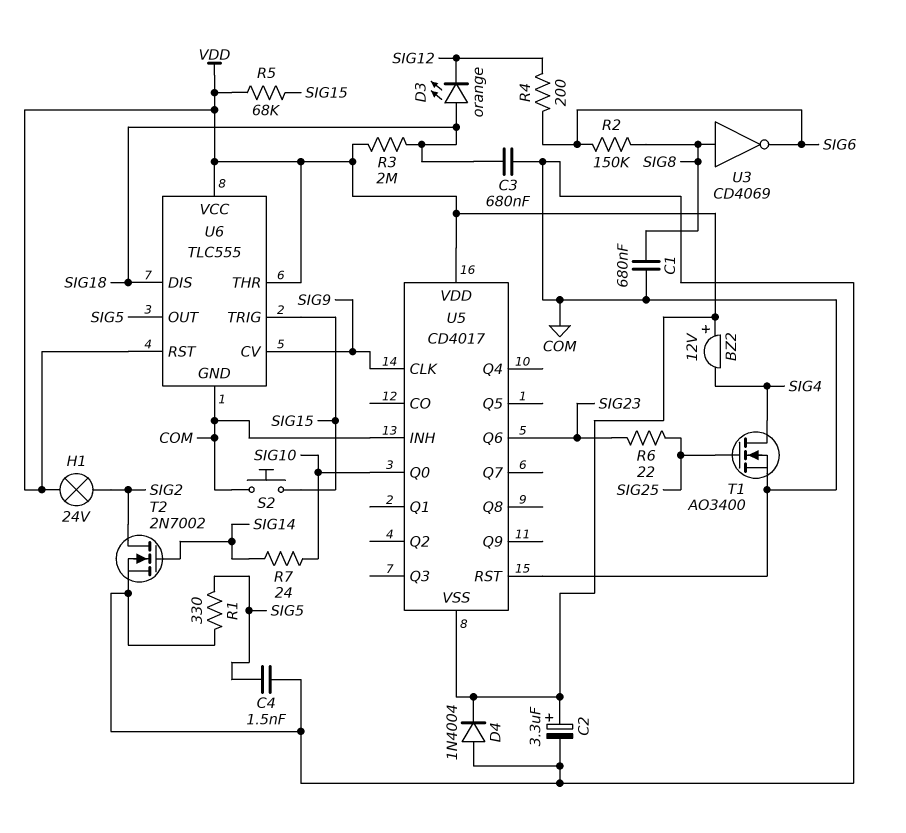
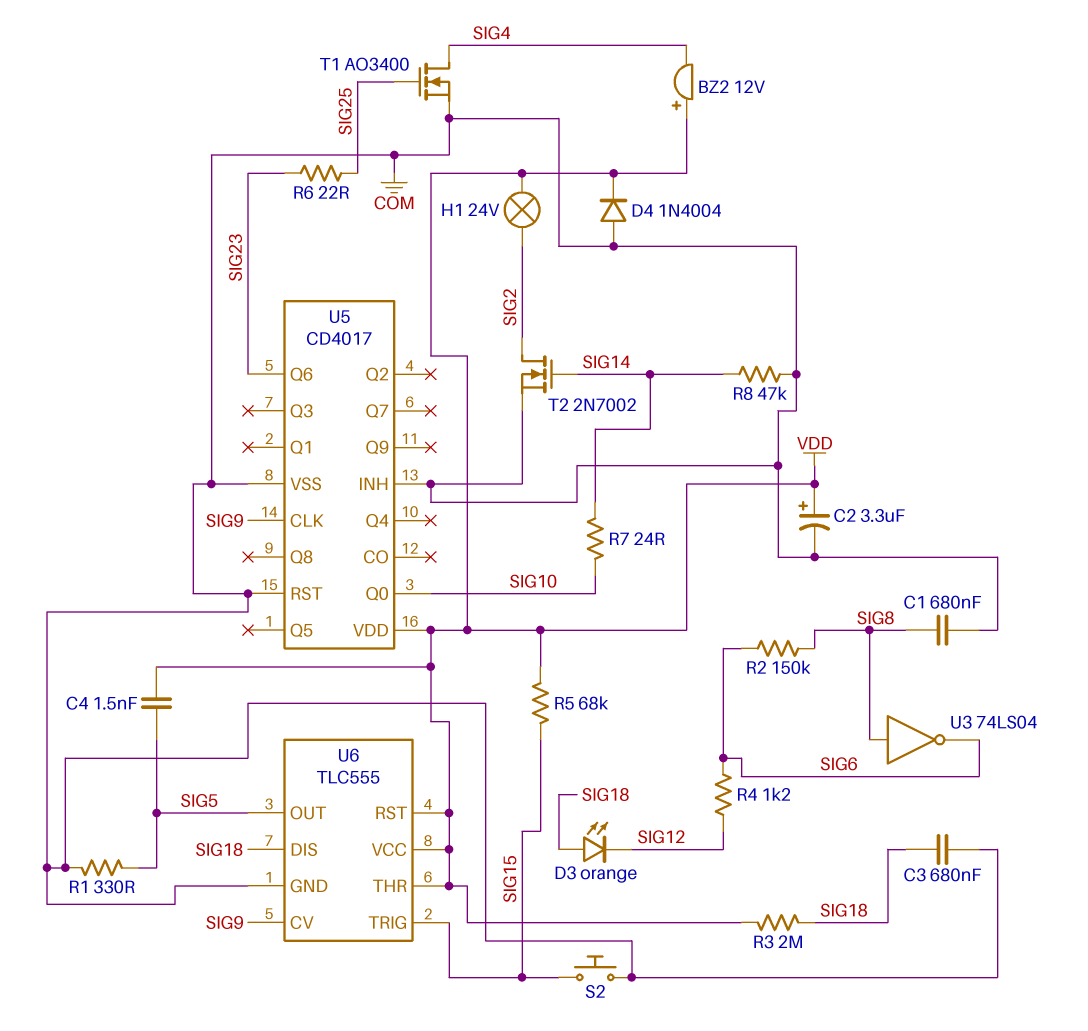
C4: 1.5nF (COM, SIG5) -> 1.5nF (SIG5, VDD)
R4: 200 (SIG6, SIG12) -> 1.2k (SIG6, SIG12)
R8: none -> 47k (COM, SIG14)
U3: NOT CD4069 (in SIG8, out SIG6) -> NOT 74LS04 (in SIG8, out SIG6)
U5 pin VSS: VDD -> COM

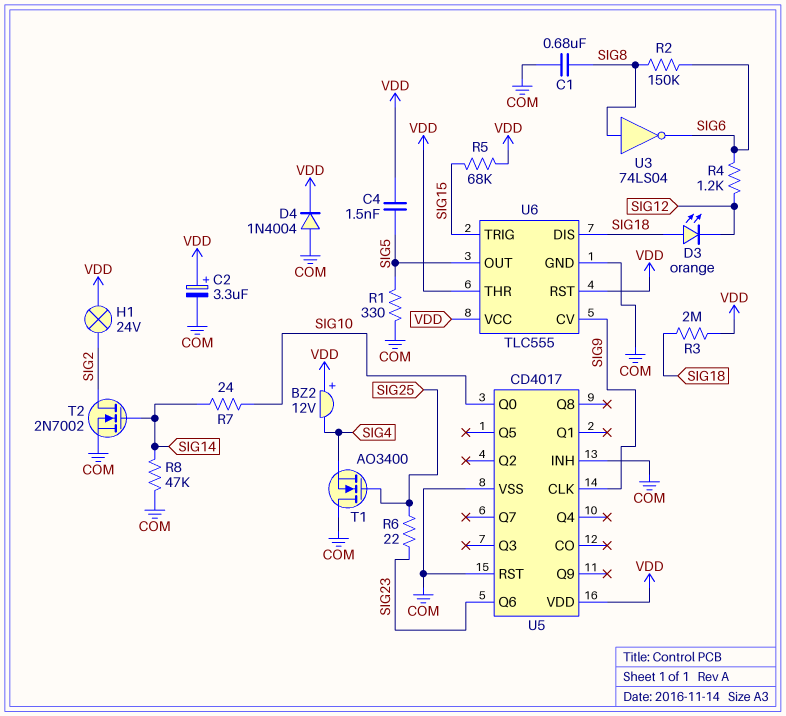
C3: 680nF (COM, SIG18) -> none
S2: button (COM, SIG15) -> none
T1: NMOS AO3400 (G SIG25, D SIG4, S COM) -> NMOS AO3400 (G SIG25, D COM, S SIG4)

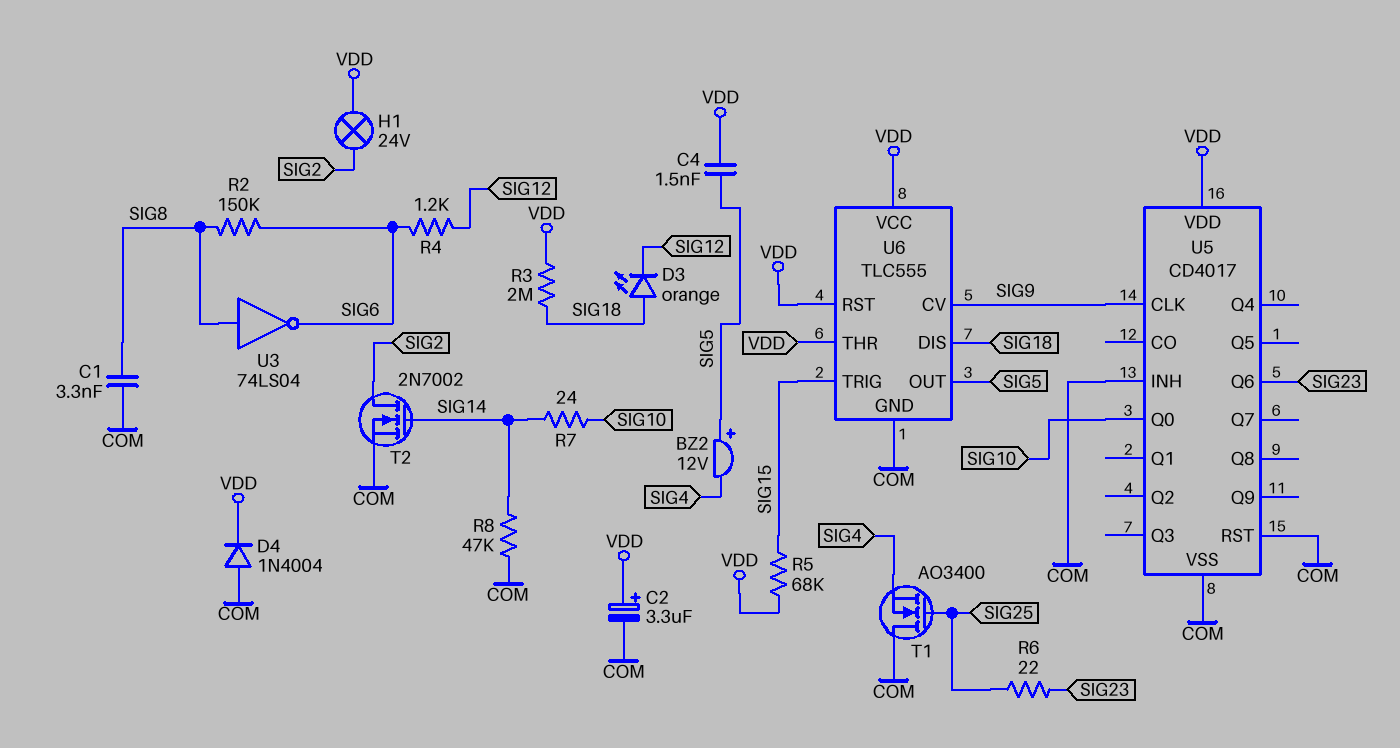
BZ2: buzzer 12V (plus VDD, minus SIG4) -> buzzer 12V (plus SIG5, minus SIG4)
C1: 680nF (COM, SIG8) -> 3.3nF (COM, SIG8)
R1: 330 (COM, SIG5) -> none

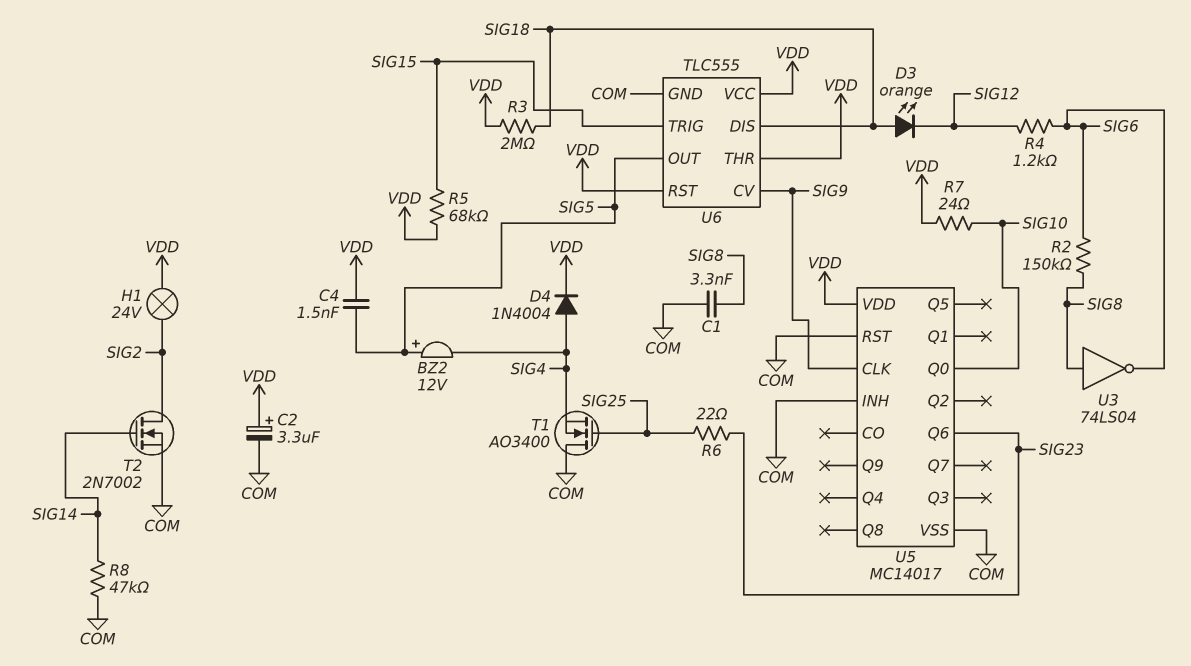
D4: diode 1N4004 (A COM, K VDD) -> diode 1N4004 (A SIG4, K VDD)
R7: 24 (SIG10, SIG14) -> 24 (SIG10, VDD)
U5: CD4017 -> MC14017

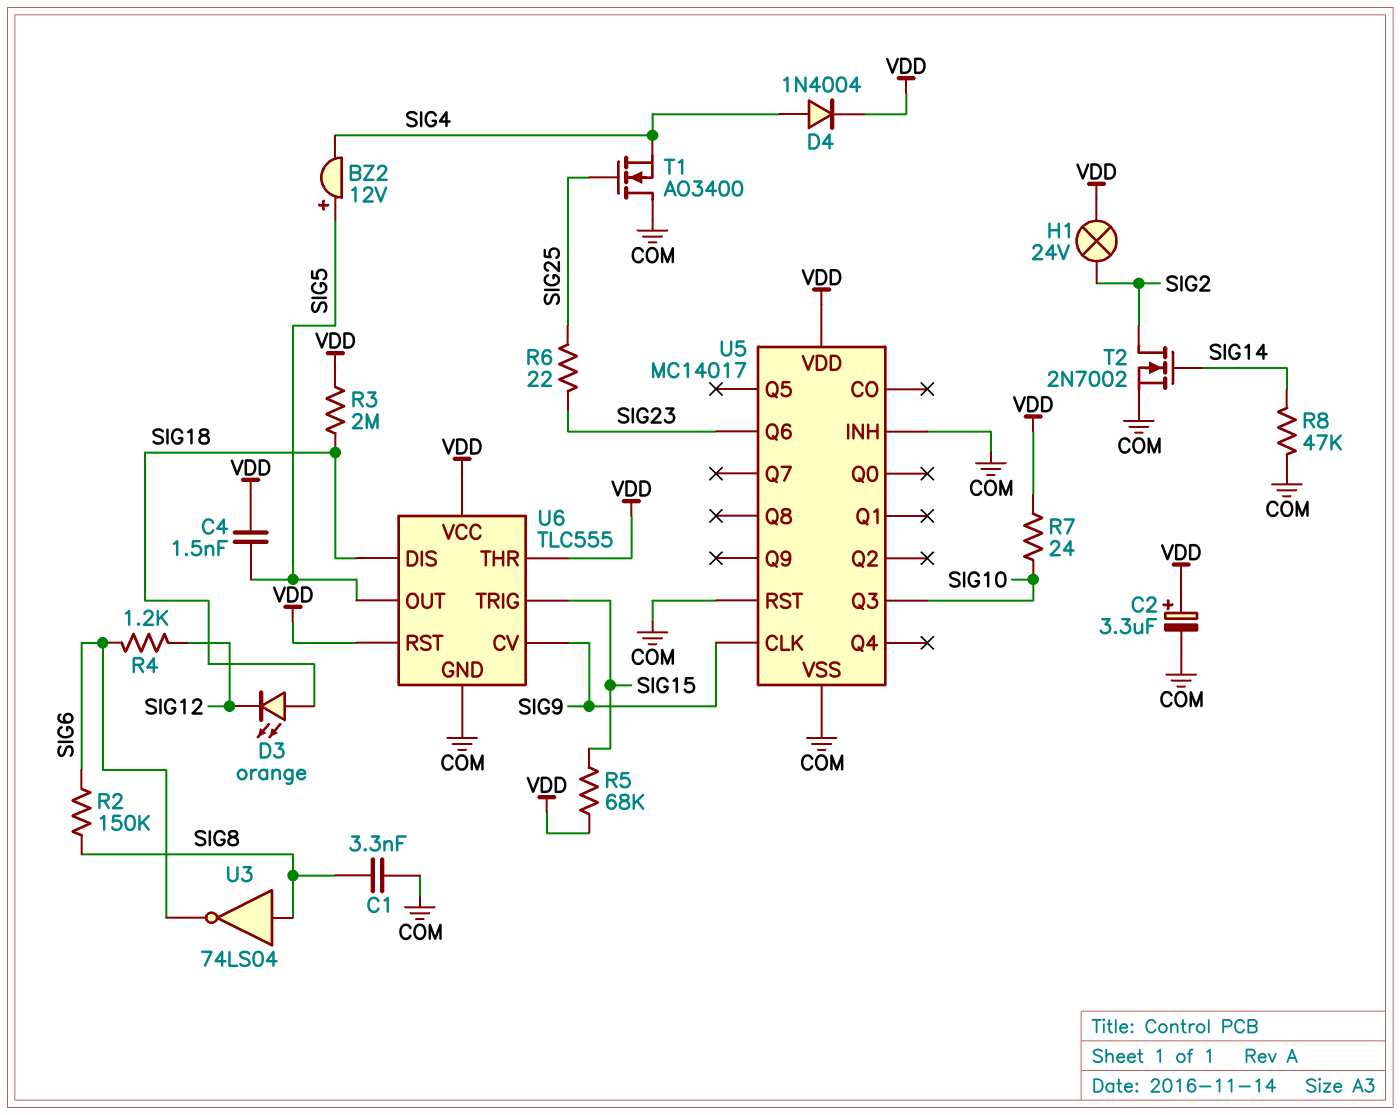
U5 pin Q0: SIG10 -> none
U5 pin Q3: none -> SIG10

